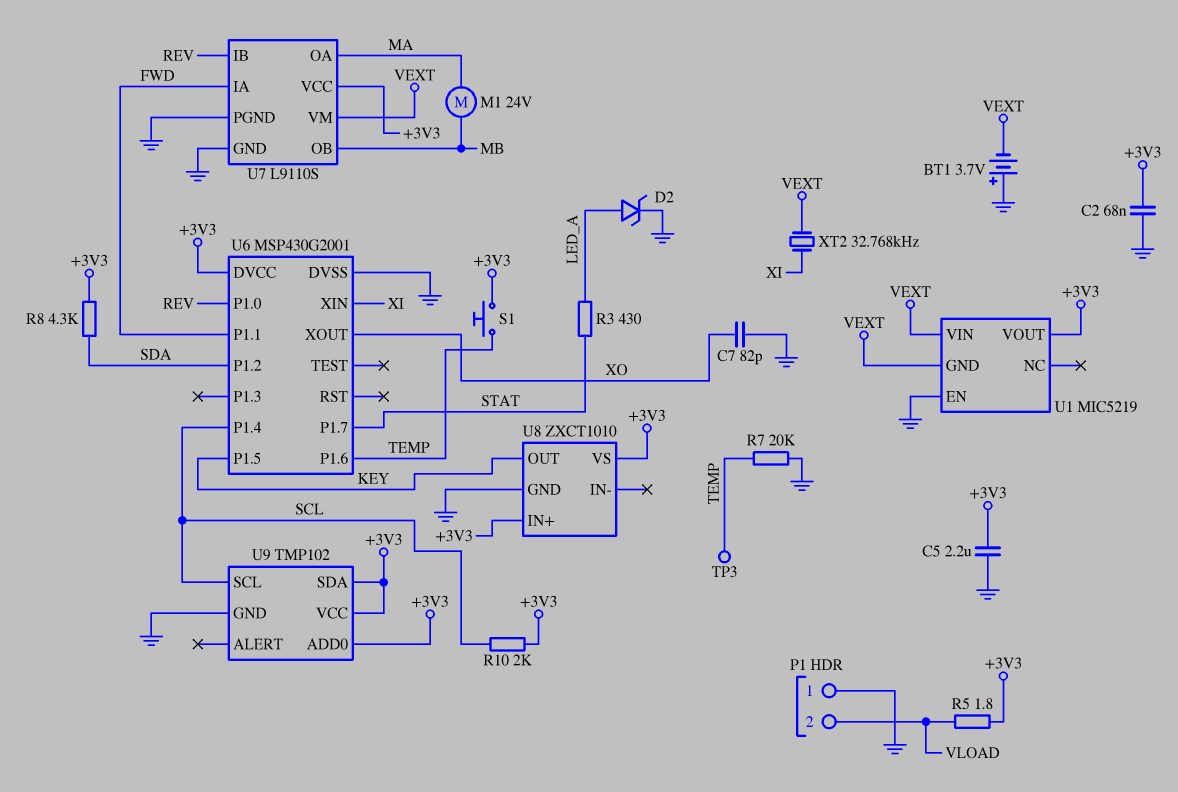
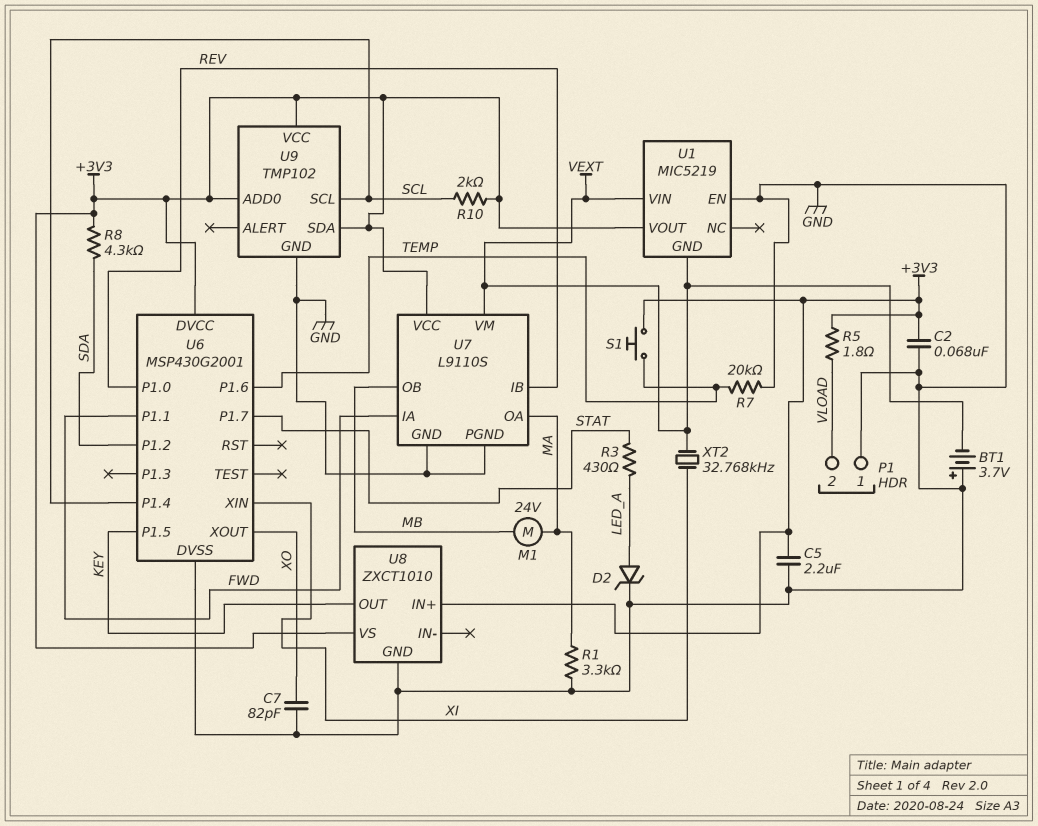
R1: none -> 3.3k (GND, MA)
TP3: test point (TEMP) -> none

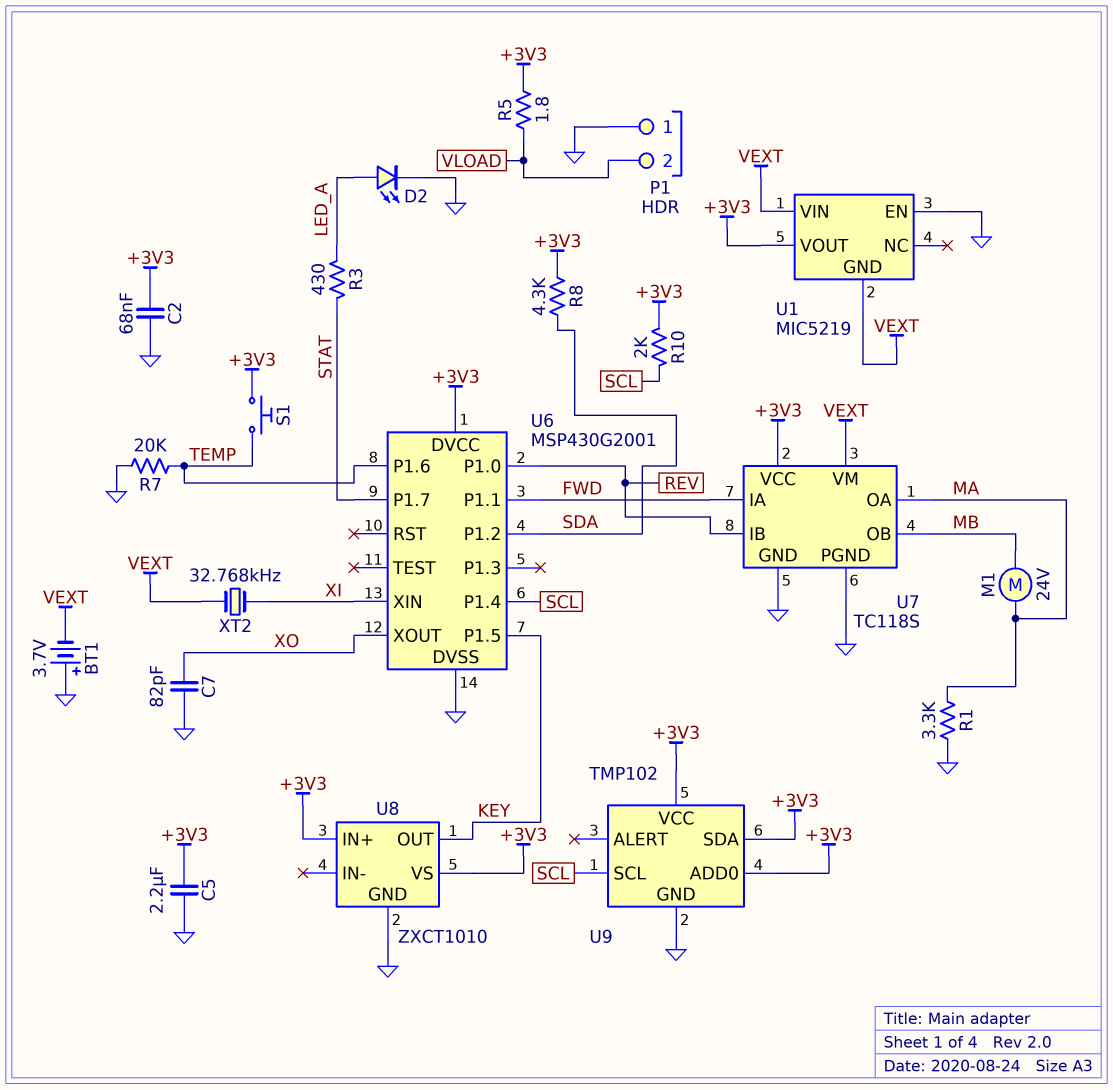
D2: zener (A LED_A, K GND) -> LED (A LED_A, K GND)
U7: L9110S -> TC118S

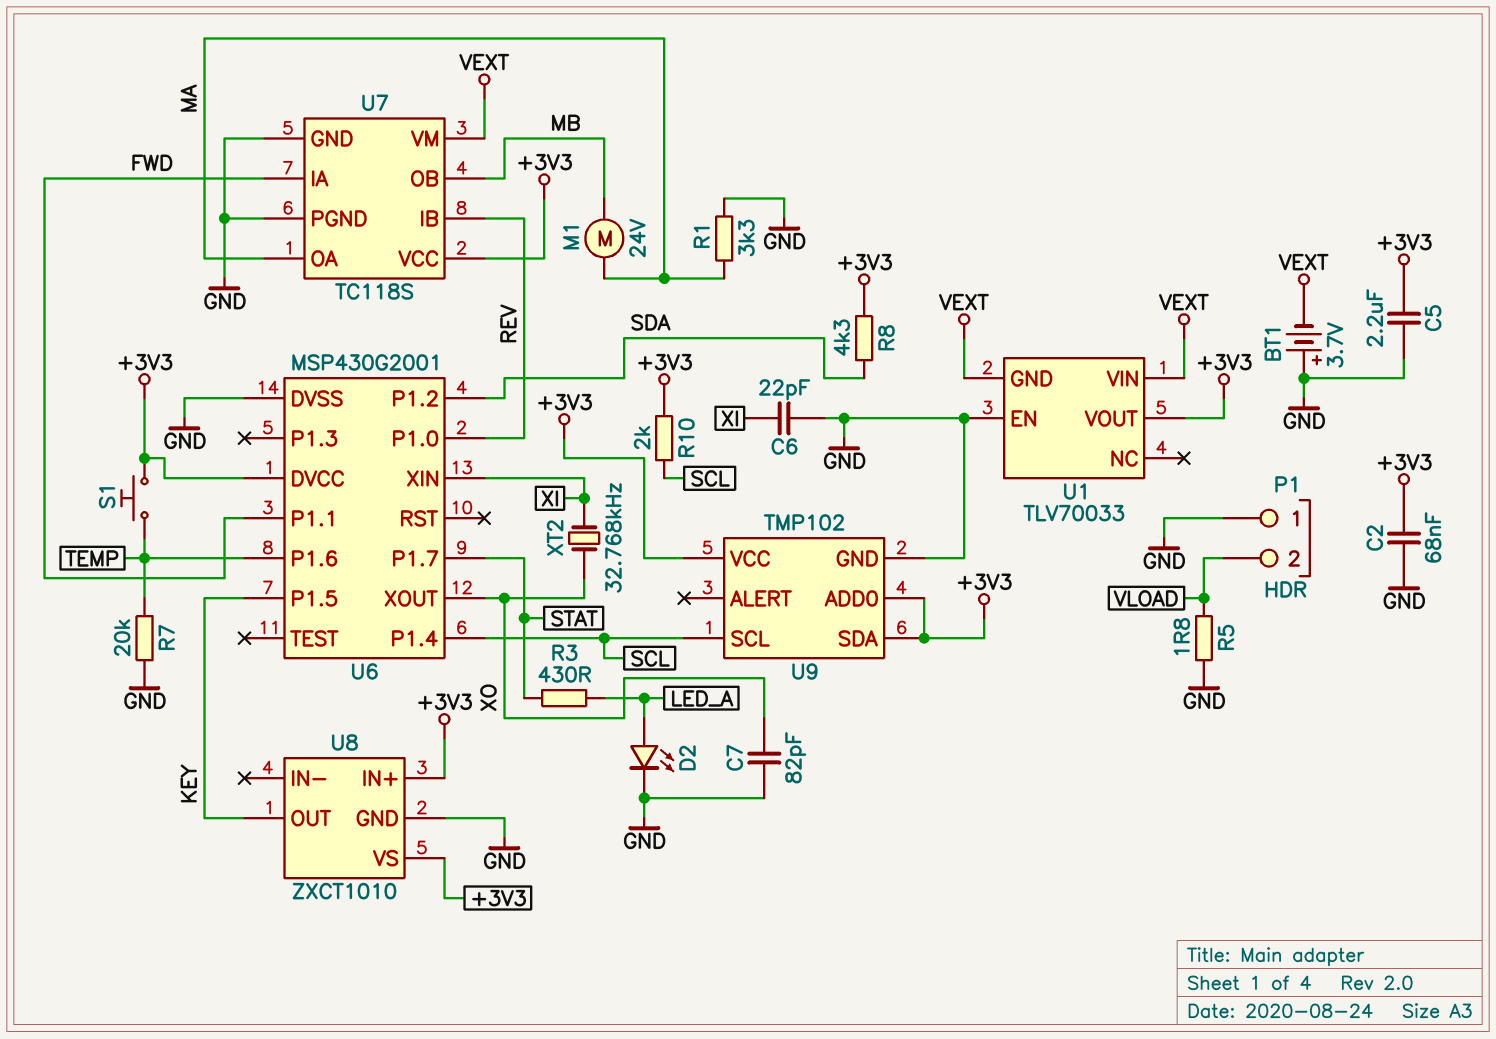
C6: none -> 22pF (GND, XI)
R5: 1.8 (+3V3, VLOAD) -> 1.8 (GND, VLOAD)
U1: MIC5219 -> TLV70033
XT2: 32.768kHz (VEXT, XI) -> 32.768kHz (XI, XO)

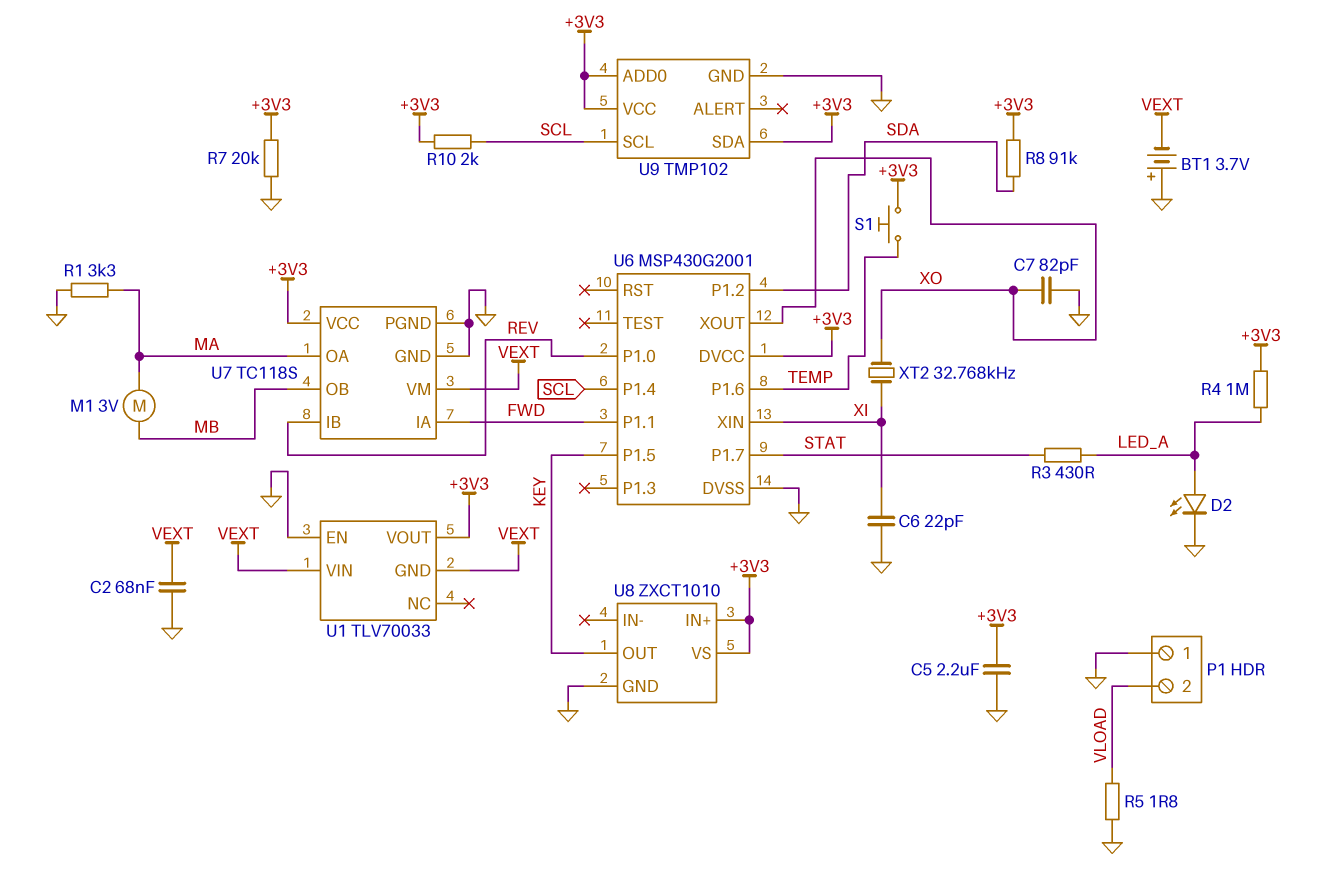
C2: 68nF (+3V3, GND) -> 68nF (GND, VEXT)
M1: motor 24V (MA, MB) -> motor 3V (MA, MB)
R4: none -> 1M (+3V3, LED_A)
R7: 20k (GND, TEMP) -> 20k (+3V3, GND)
R8: 4.3k (+3V3, SDA) -> 91k (+3V3, SDA)

